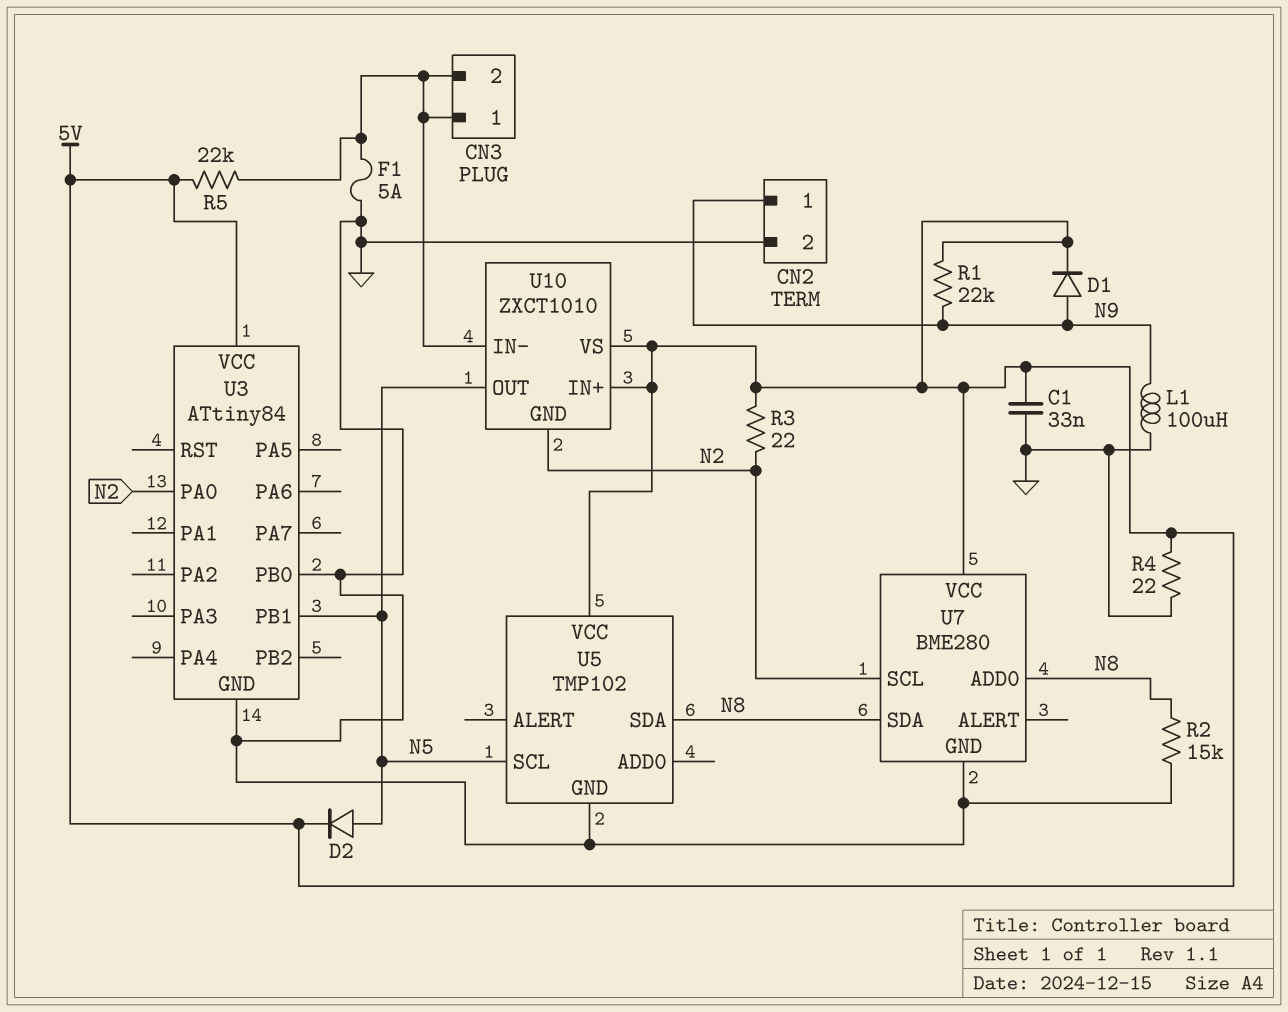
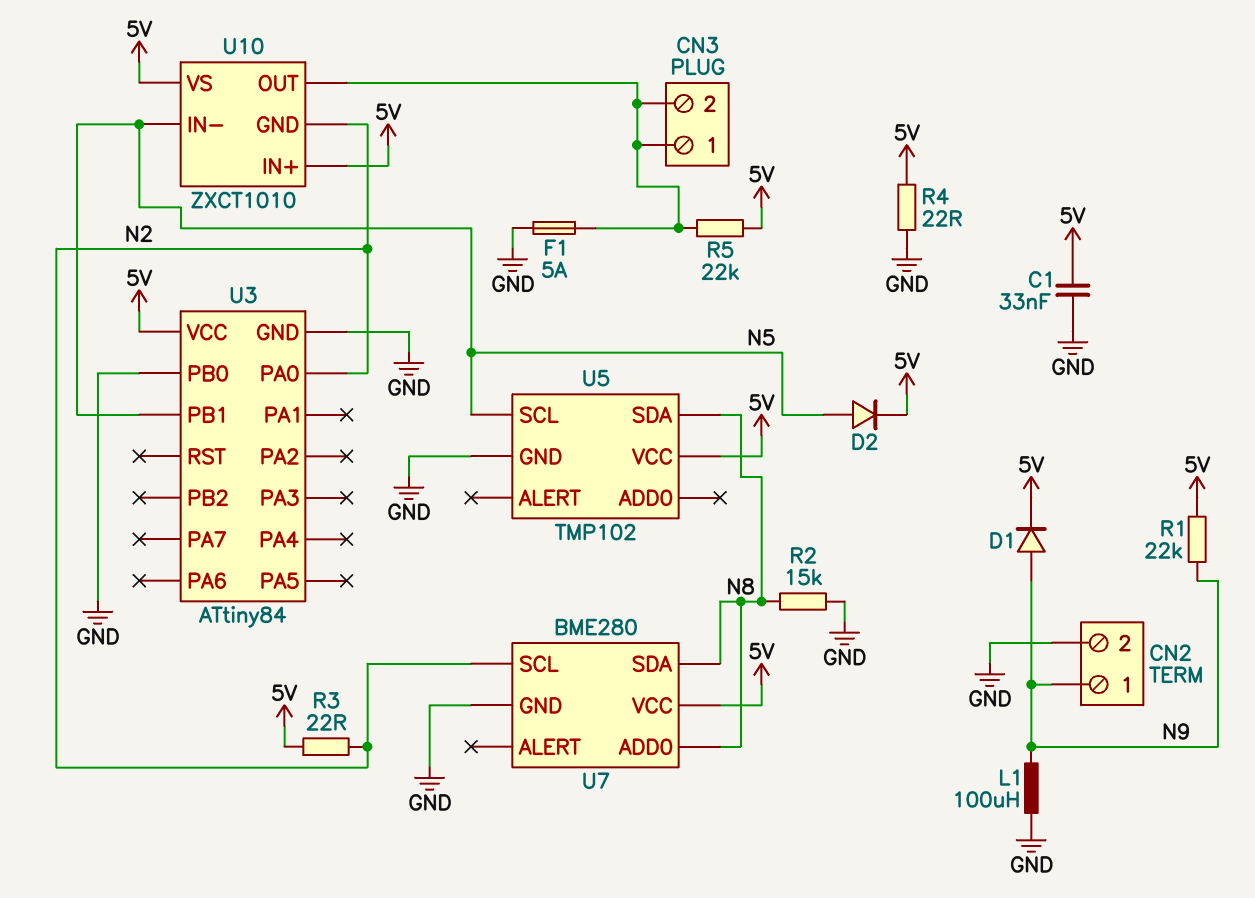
U10 pin IN-: CN3/1 -> N5
U10 pin OUT: N5 -> CN3/1

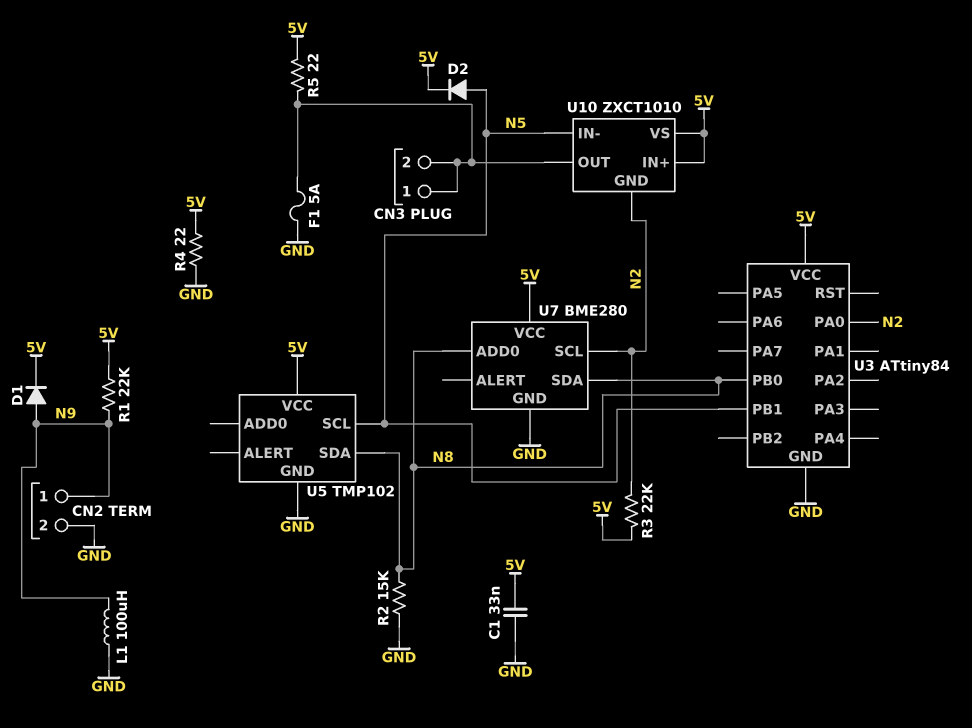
R3: 22 (5V, N2) -> 22k (5V, N2)
R5: 22k (5V, CN3/1) -> 22 (5V, CN3/1)
U3 pin PB0: GND -> N8

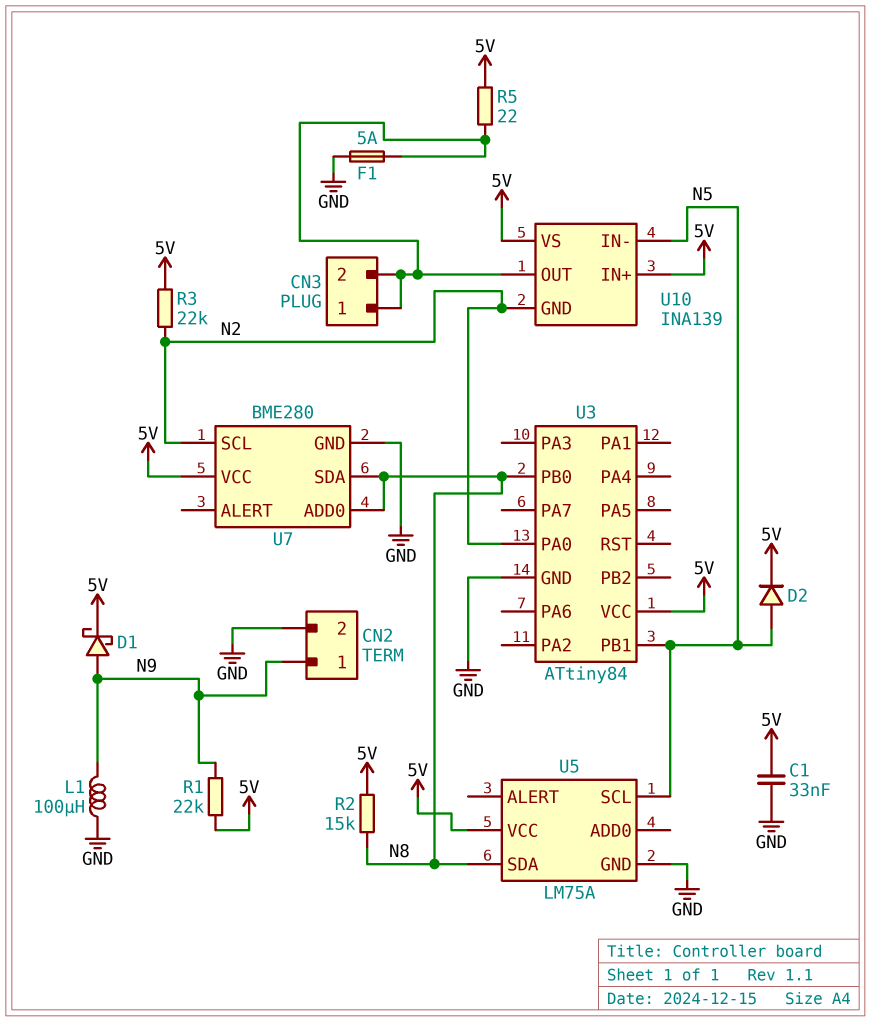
D1: diode (A N9, K 5V) -> schottky (A N9, K 5V)
R2: 15k (GND, N8) -> 15k (5V, N8)
R4: 22 (5V, GND) -> none
U5: TMP102 -> LM75A
U10: ZXCT1010 -> INA139

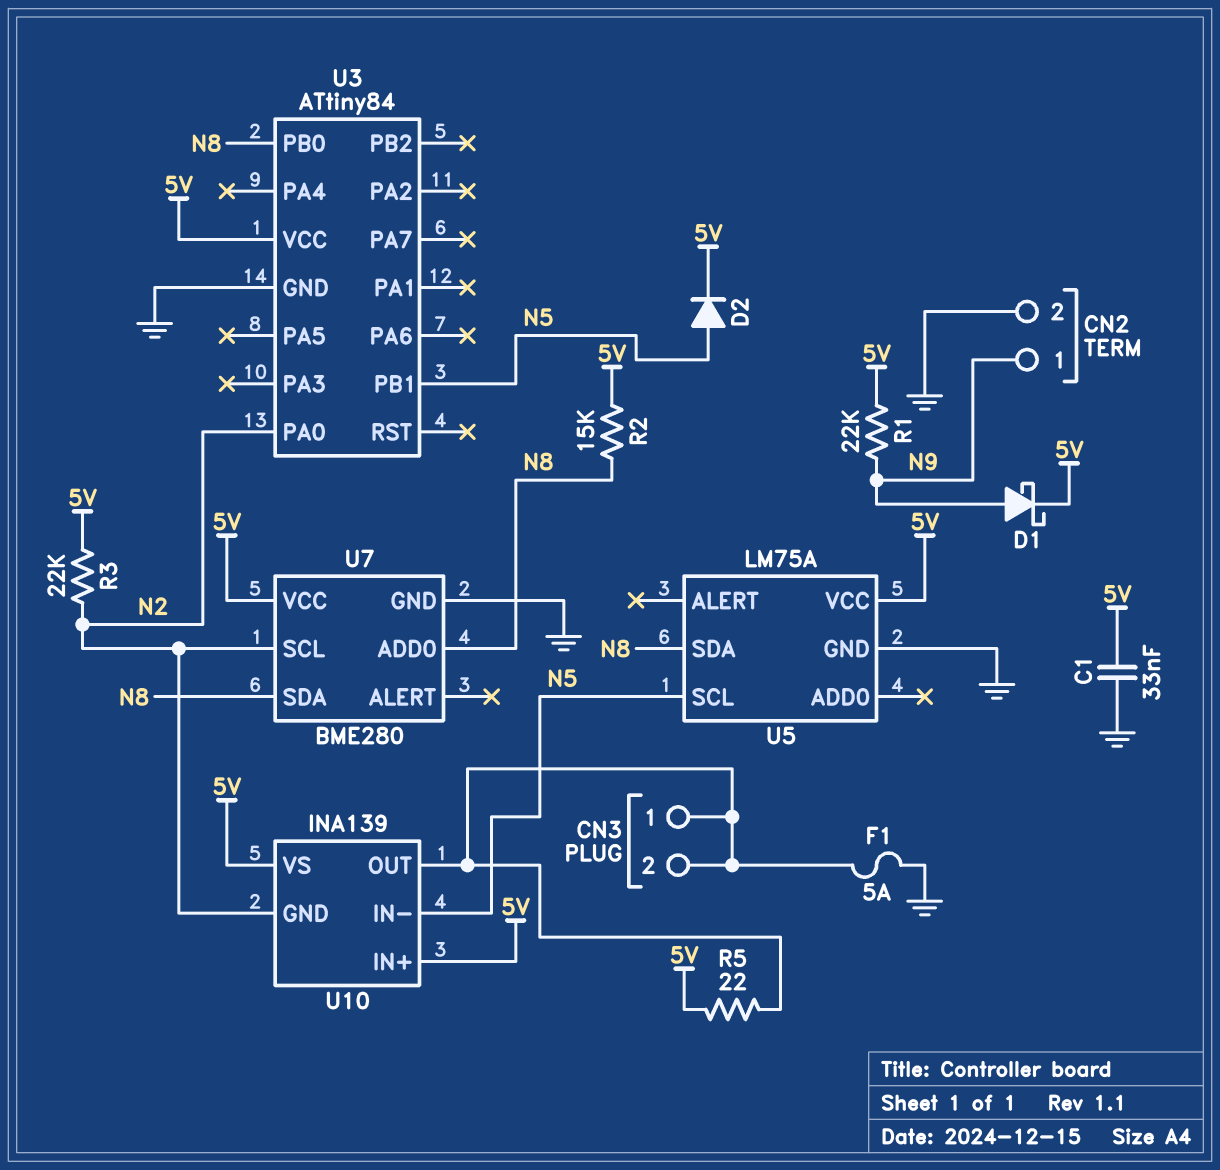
L1: 100uH (GND, N9) -> none

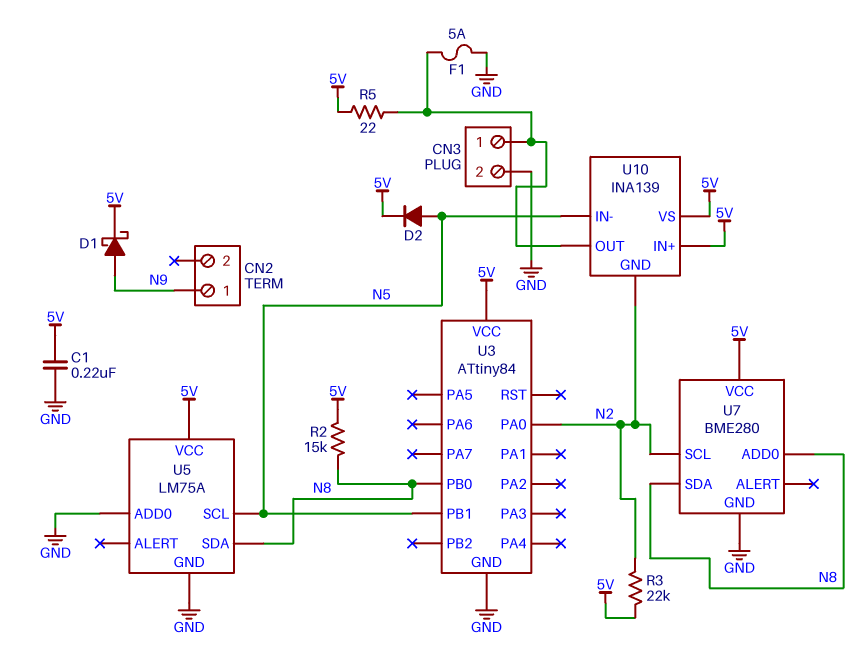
C1: 33nF (5V, GND) -> 220nF (5V, GND)
CN2 pin 2: GND -> none
CN3 pin 2: CN3/1 -> GND
R1: 22k (5V, N9) -> none
U5 pin ADD0: none -> GND

